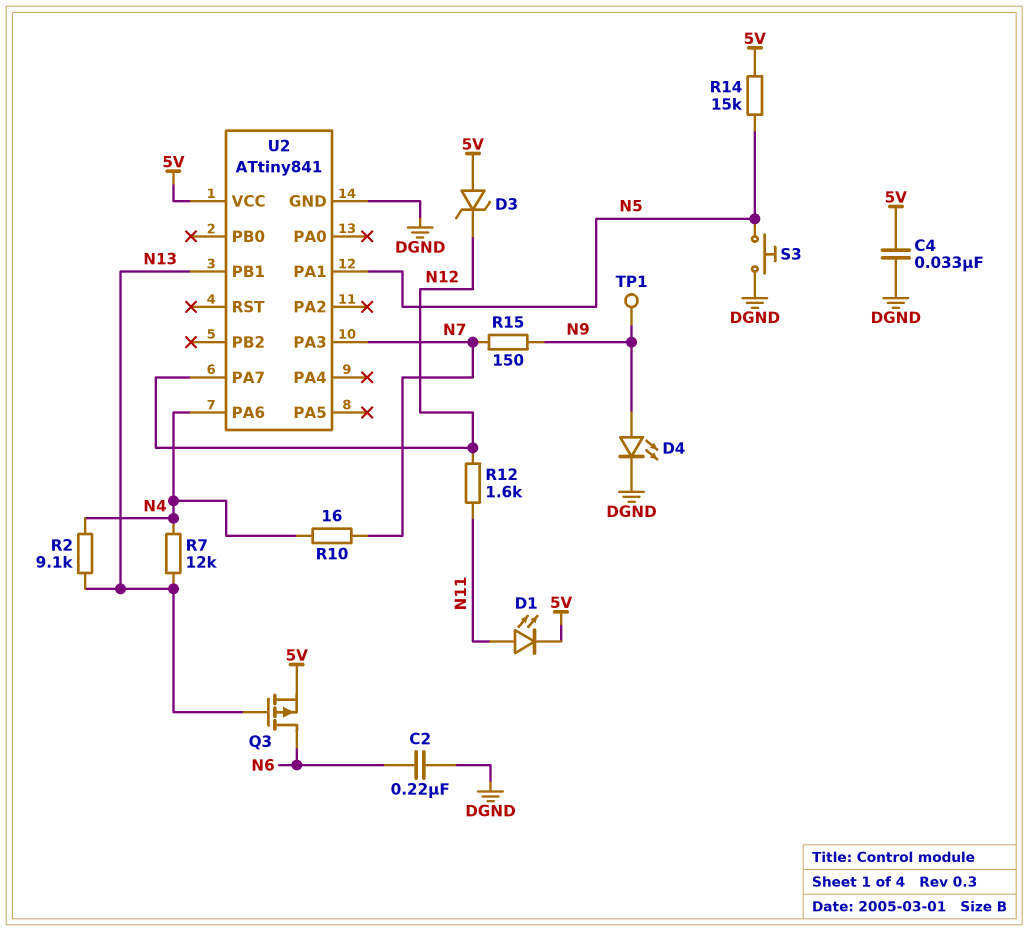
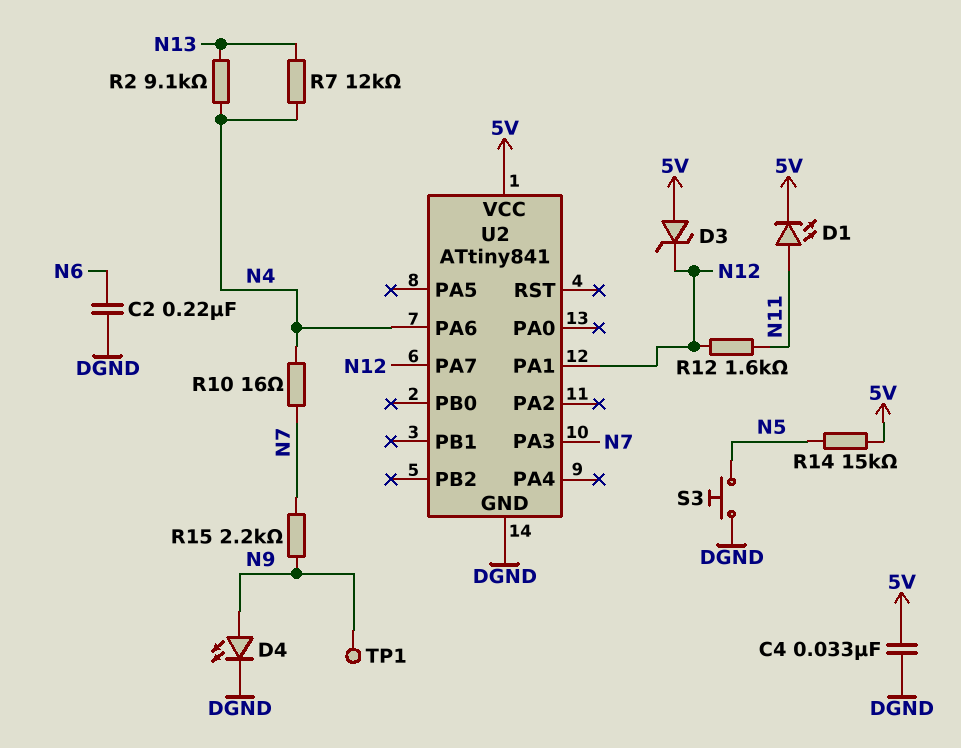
Q3: PMOS (G N13, D N6, S 5V) -> none
R15: 150 (N7, N9) -> 2.2k (N7, N9)
U2 pin PA1: N5 -> N12
U2 pin PB1: N13 -> none

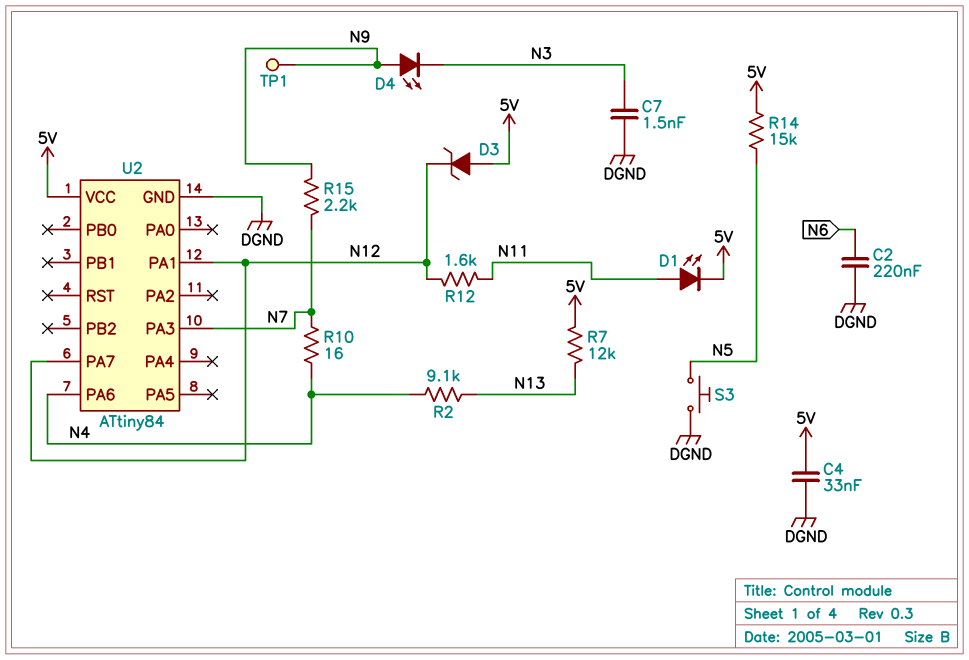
C7: none -> 1.5nF (DGND, N3)
D4: LED (A N9, K DGND) -> LED (A N9, K N3)
R7: 12k (N4, N13) -> 12k (5V, N13)
U2: ATtiny841 -> ATtiny84

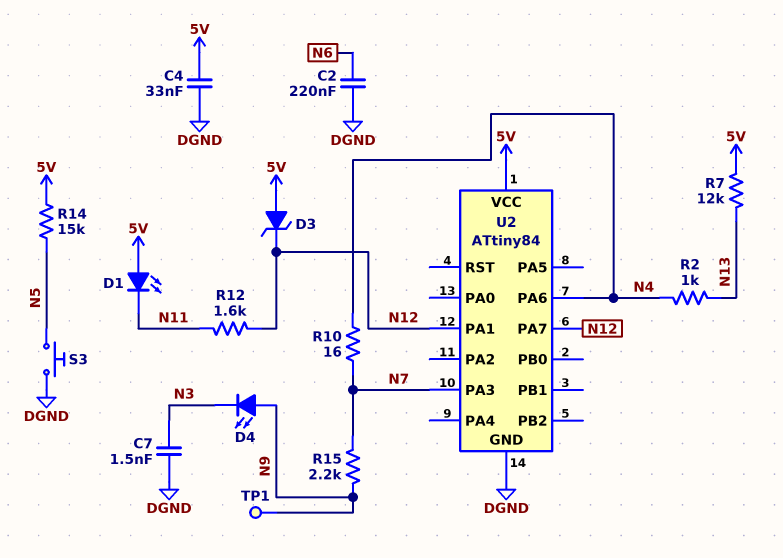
D1: LED (A N11, K 5V) -> LED (A 5V, K N11)
R2: 9.1k (N4, N13) -> 1k (N4, N13)

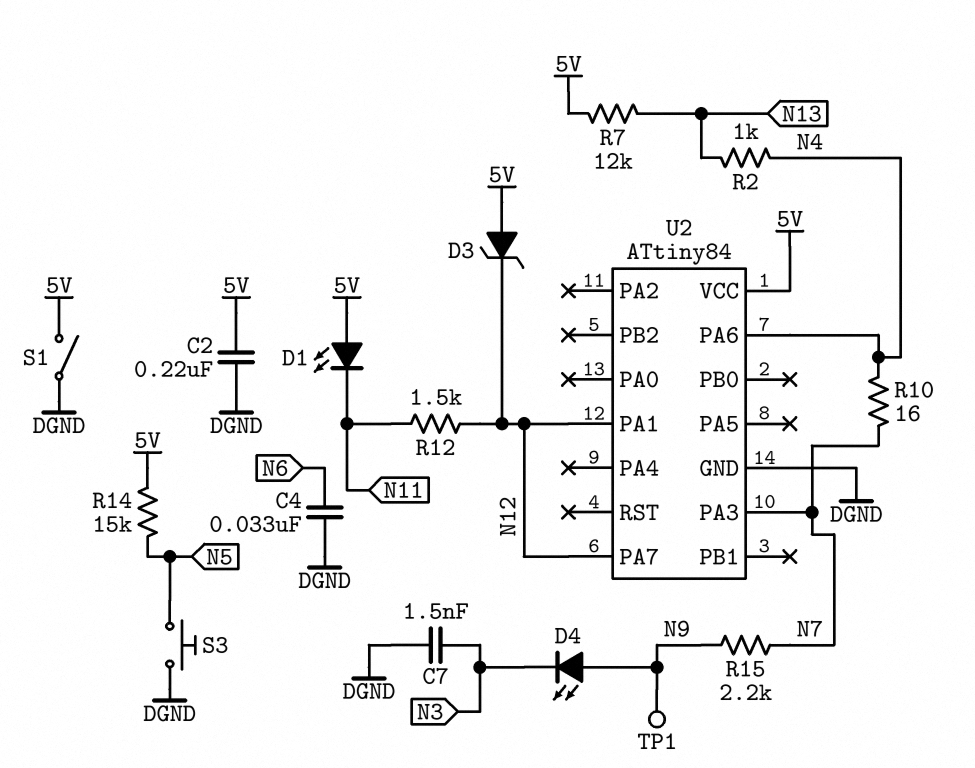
C2: 220nF (DGND, N6) -> 220nF (5V, DGND)
C4: 33nF (5V, DGND) -> 33nF (DGND, N6)
R12: 1.6k (N11, N12) -> 1.5k (N11, N12)
S1: none -> switch (5V, DGND)

